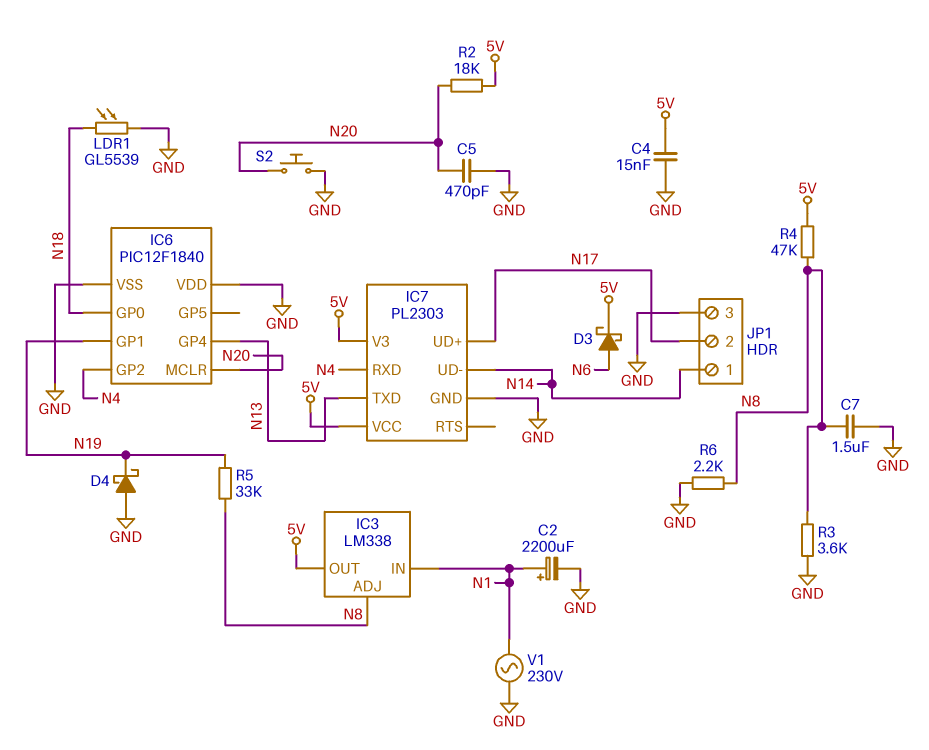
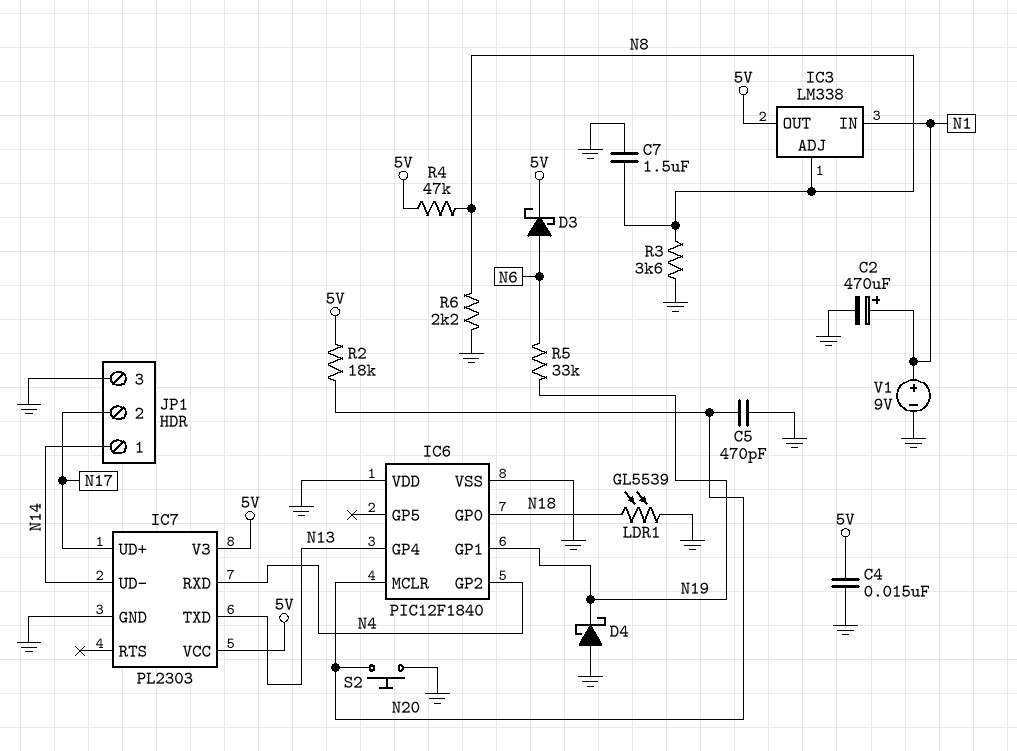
C2: 2200uF (plus N1, minus GND) -> 470uF (plus N1, minus GND)
R5: 33k (N8, N19) -> 33k (N6, N19)
V1: AC 230V (GND, N1) -> 9V (plus N1, minus GND)

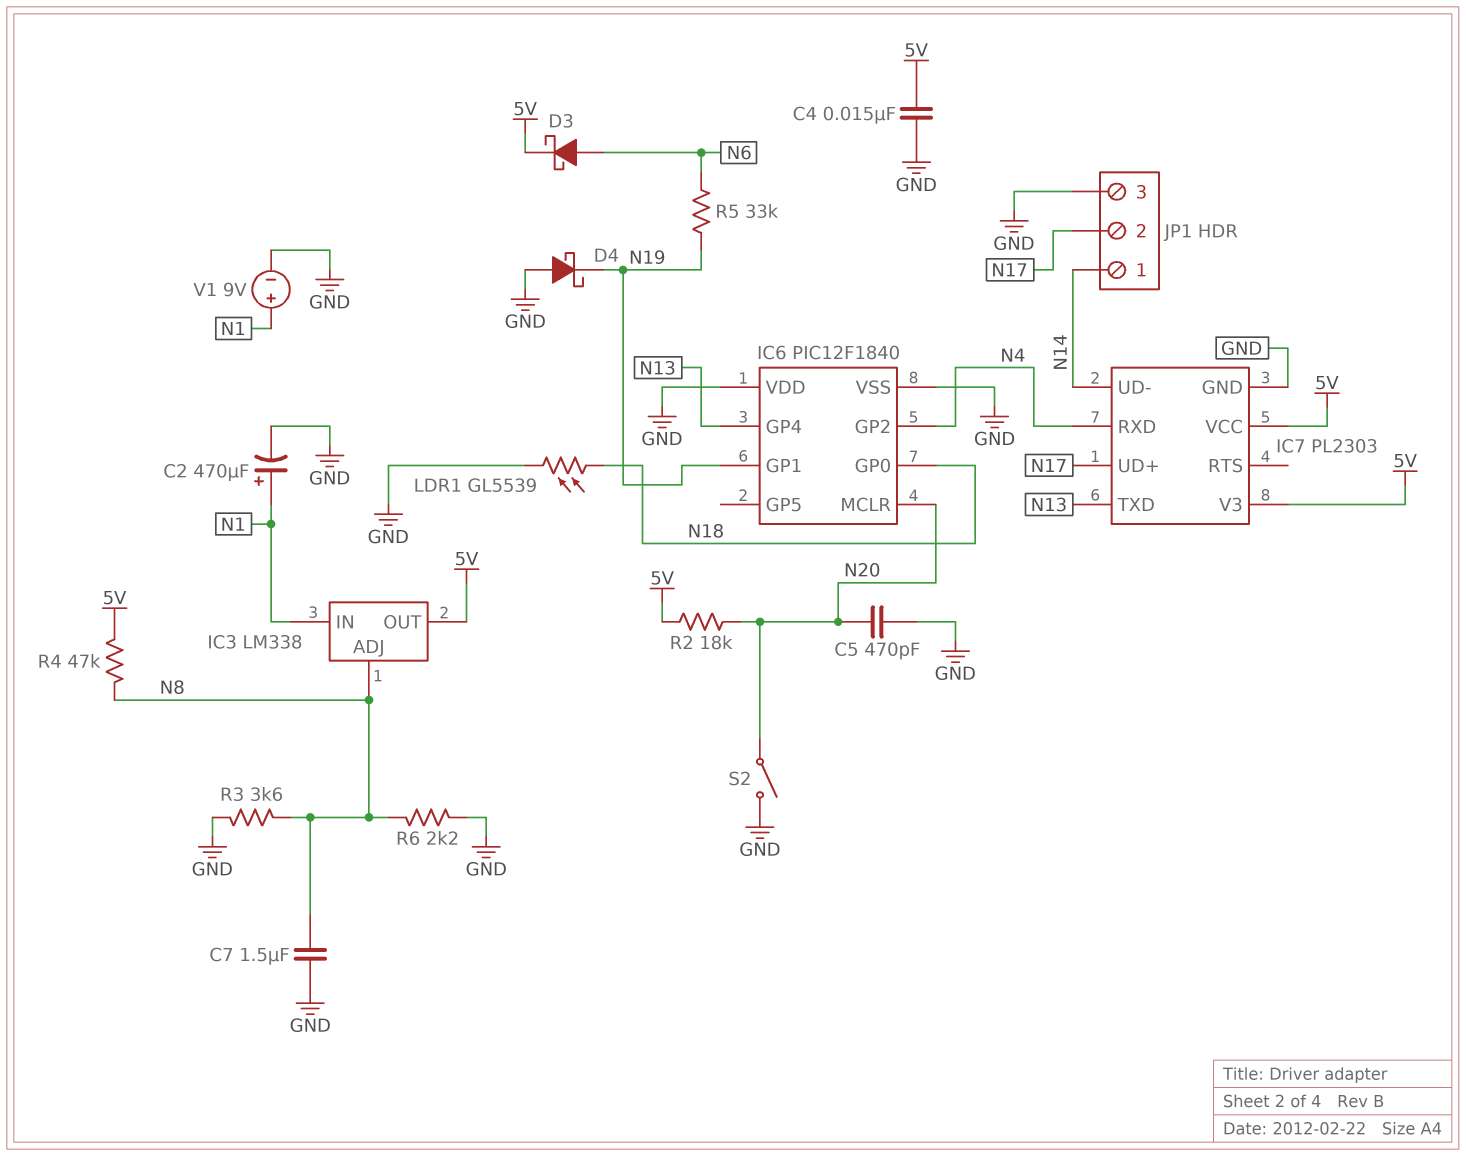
S2: button (GND, N20) -> switch (GND, N20)

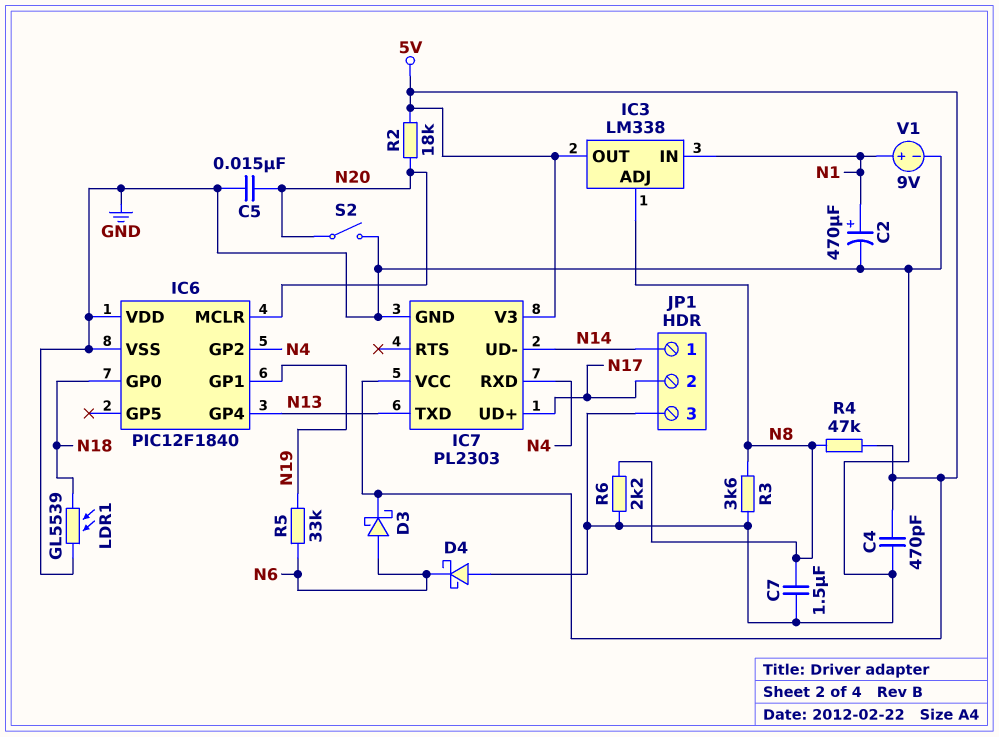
C4: 15nF (5V, GND) -> 470pF (5V, GND)
C5: 470pF (GND, N20) -> 15nF (GND, N20)
D4: schottky (A GND, K N19) -> schottky (A GND, K N6)

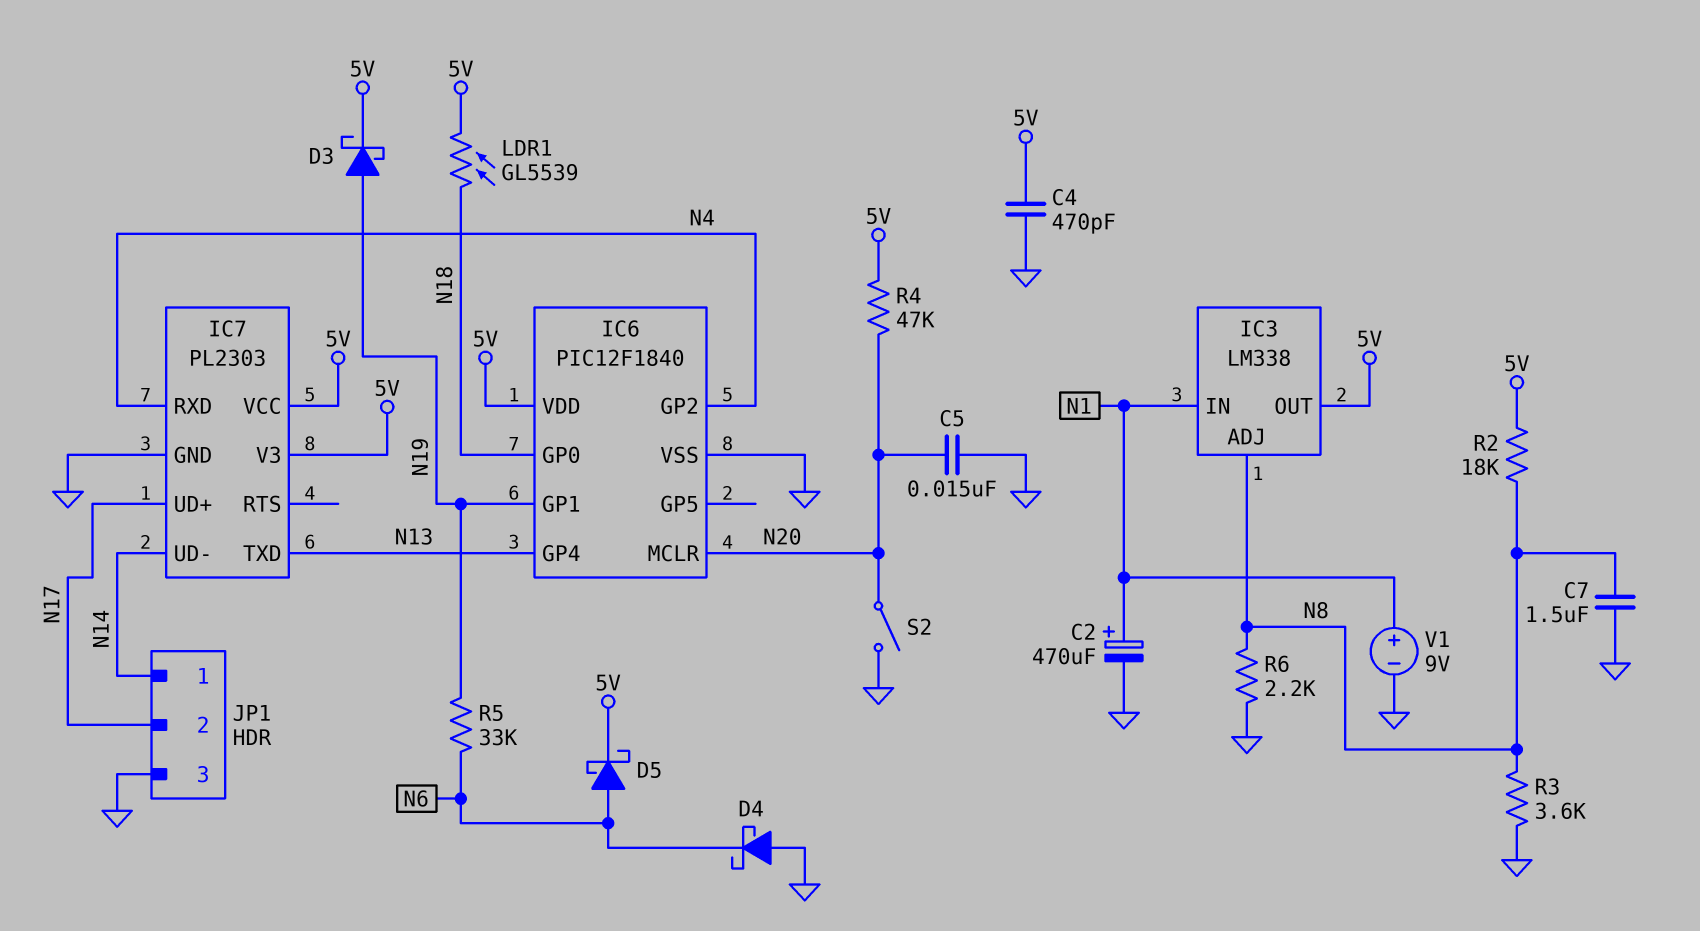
D3: schottky (A N6, K 5V) -> schottky (A N19, K 5V)
D5: none -> schottky (A N6, K 5V)
IC6 pin VDD: GND -> 5V
LDR1: GL5539 (GND, N18) -> GL5539 (5V, N18)
R2: 18k (5V, N20) -> 18k (5V, N8)
R4: 47k (5V, N8) -> 47k (5V, N20)

